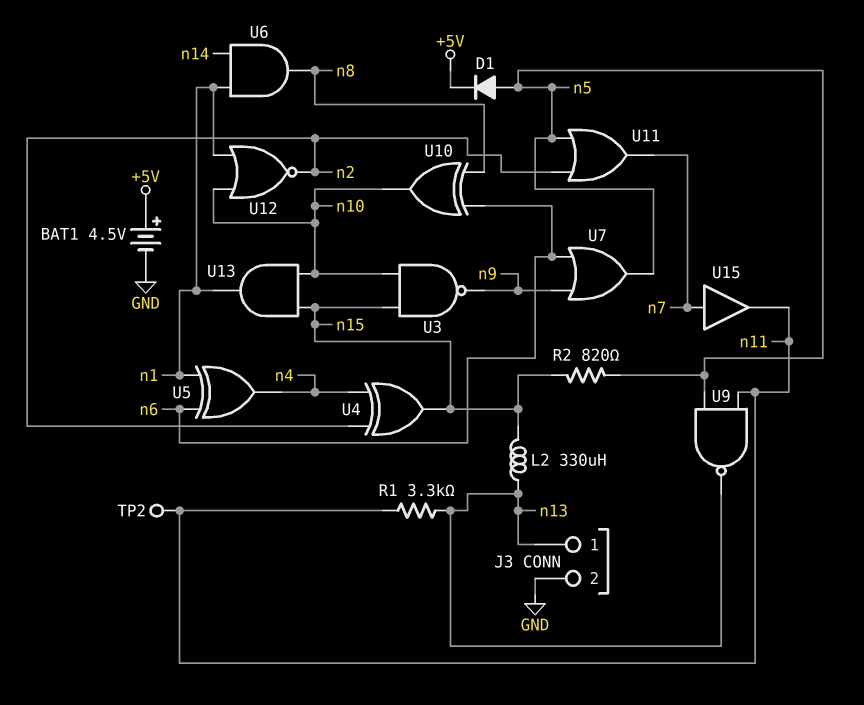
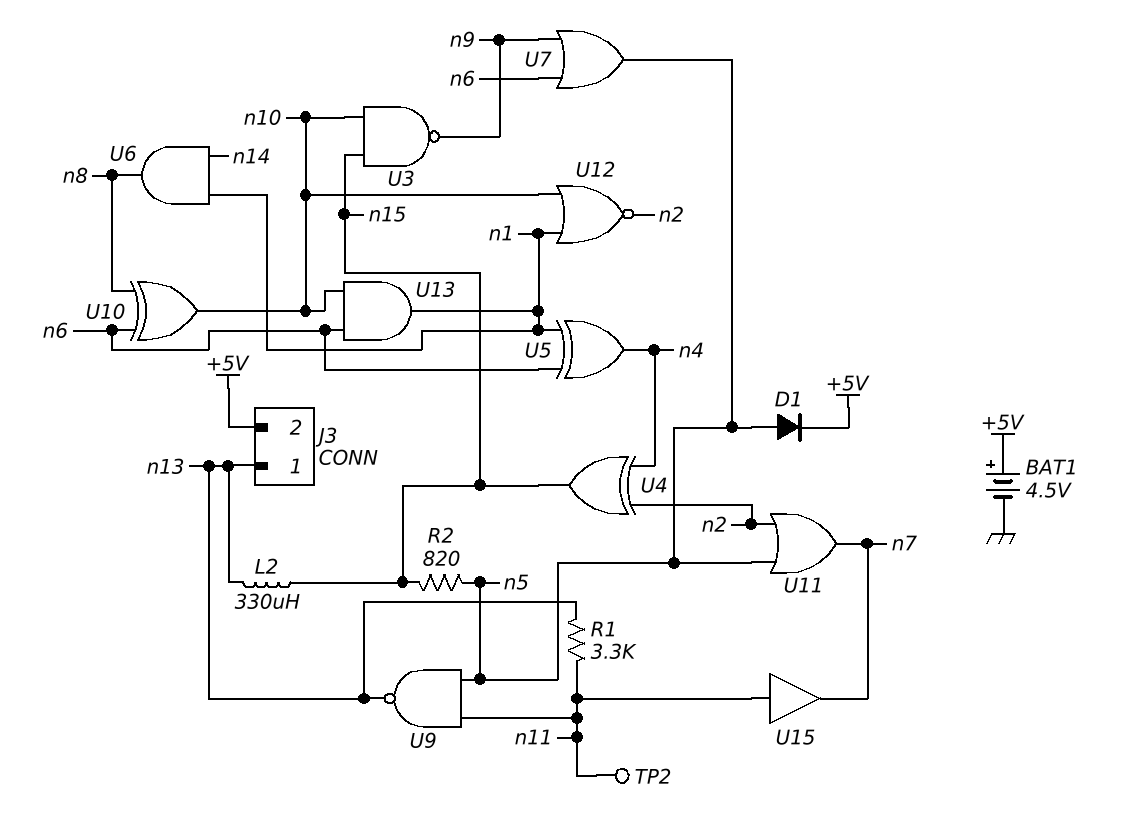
J3 pin 2: GND -> +5V
U13: AND (in n10, in n15, out n1) -> AND (in n6, in n10, out n1)
U15: buffer (in n7, out n11) -> buffer (in n11, out n7)

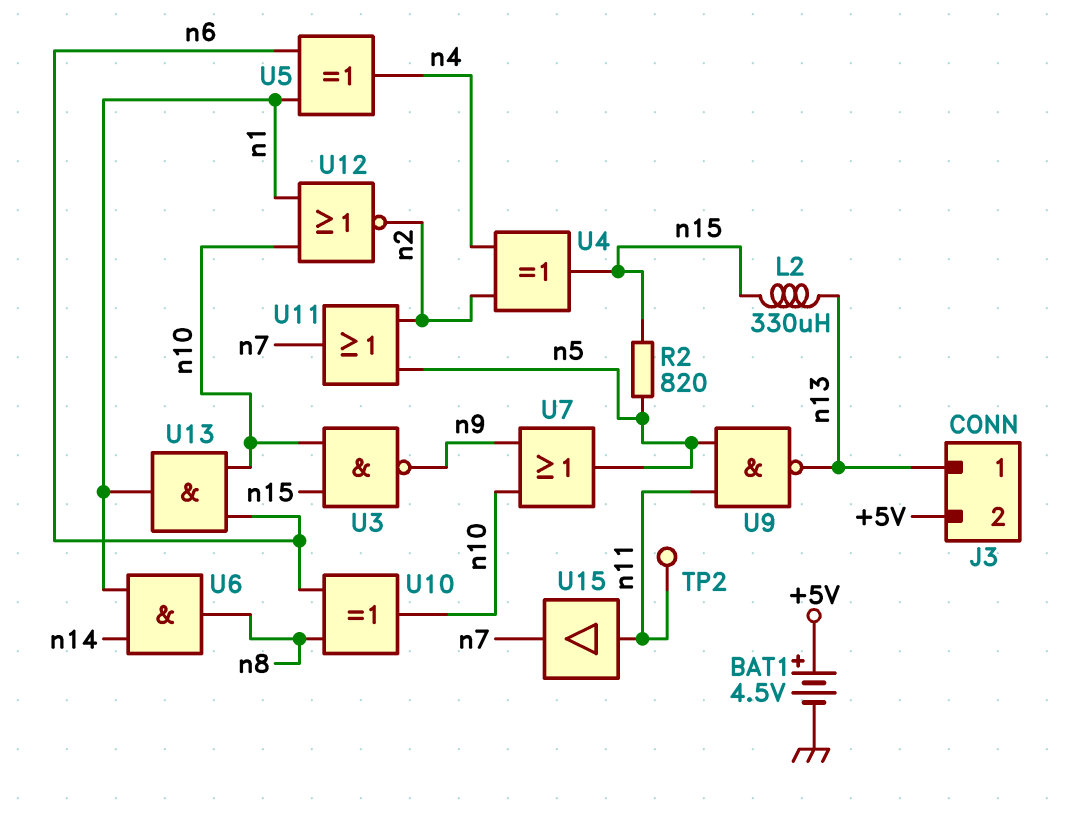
D1: diode (A n5, K +5V) -> none
R1: 3.3k (n11, n13) -> none
U7: OR (in n6, in n9, out n5) -> OR (in n9, in n10, out n5)

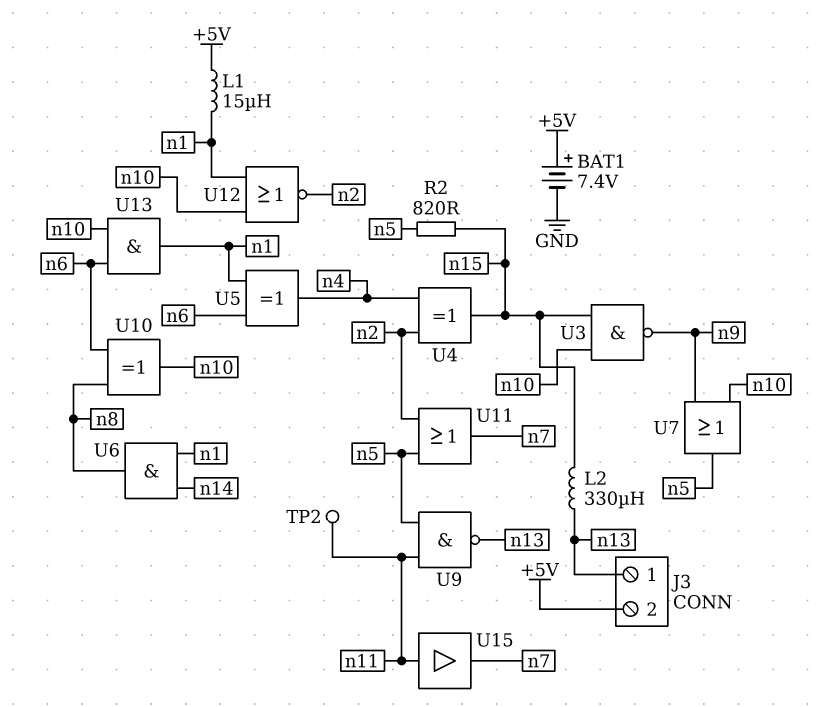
BAT1: 4.5V (plus +5V, minus GND) -> 7.4V (plus +5V, minus GND)
L1: none -> 15uH (+5V, n1)

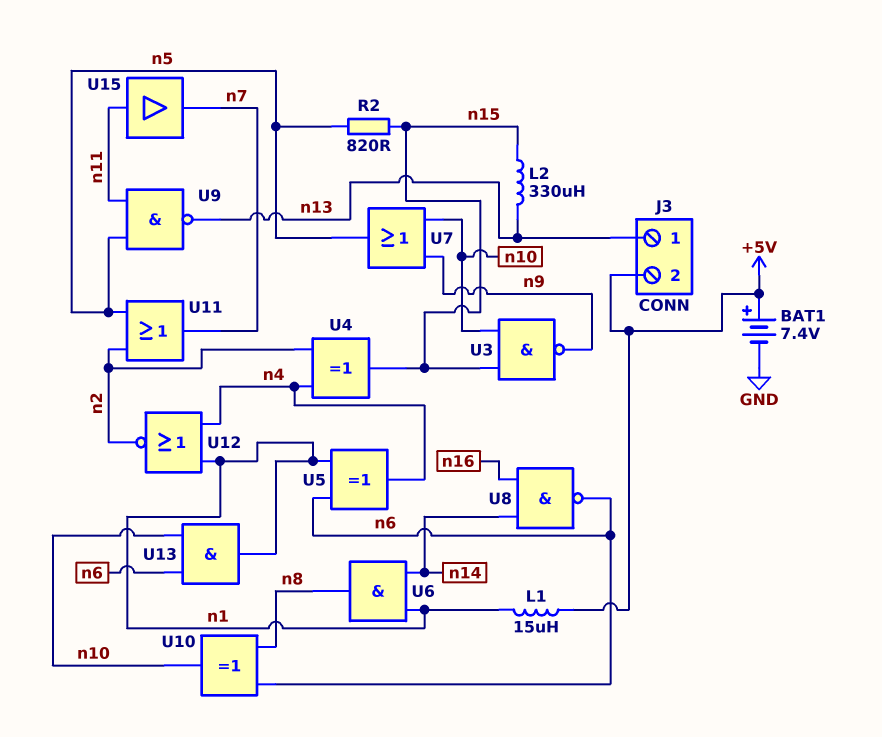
TP2: test point (n11) -> none
U8: none -> NAND (in n14, in n16, out n6)
U12: NOR (in n1, in n10, out n2) -> NOR (in n1, in n4, out n2)

